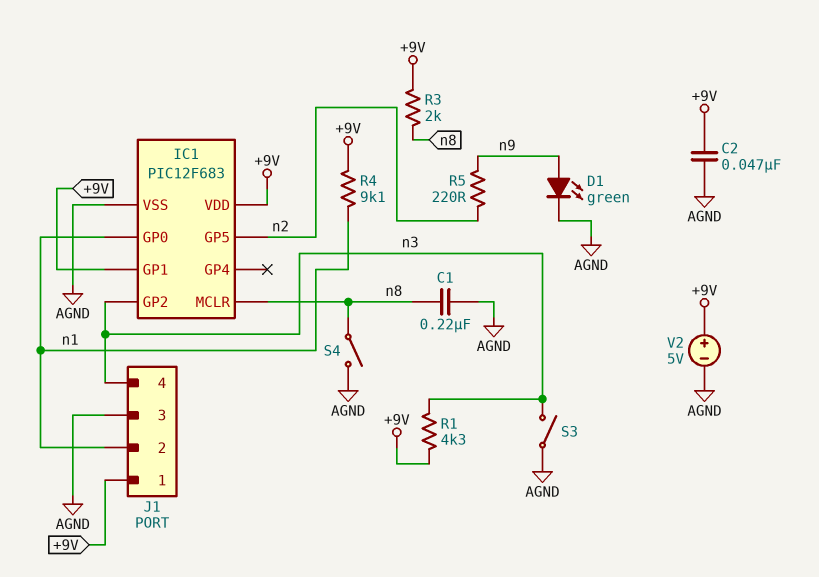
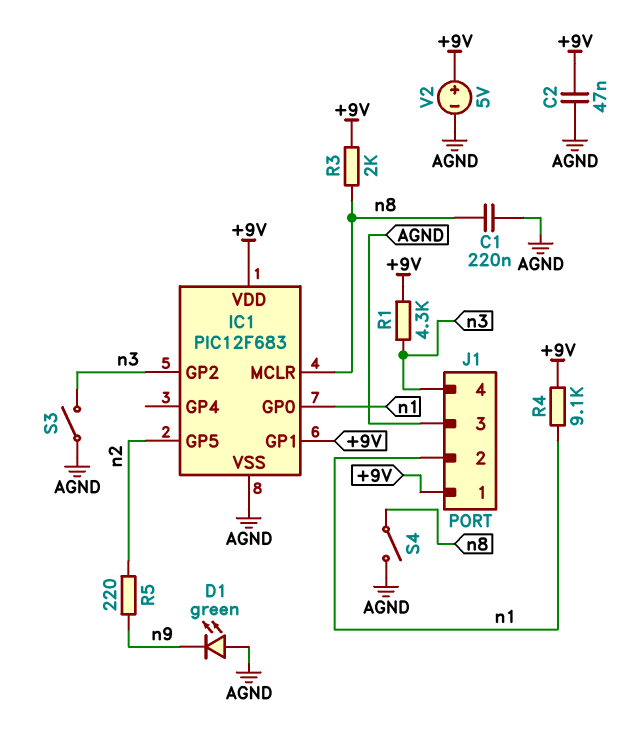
D1: LED green (A n9, K AGND) -> LED green (A AGND, K n9)

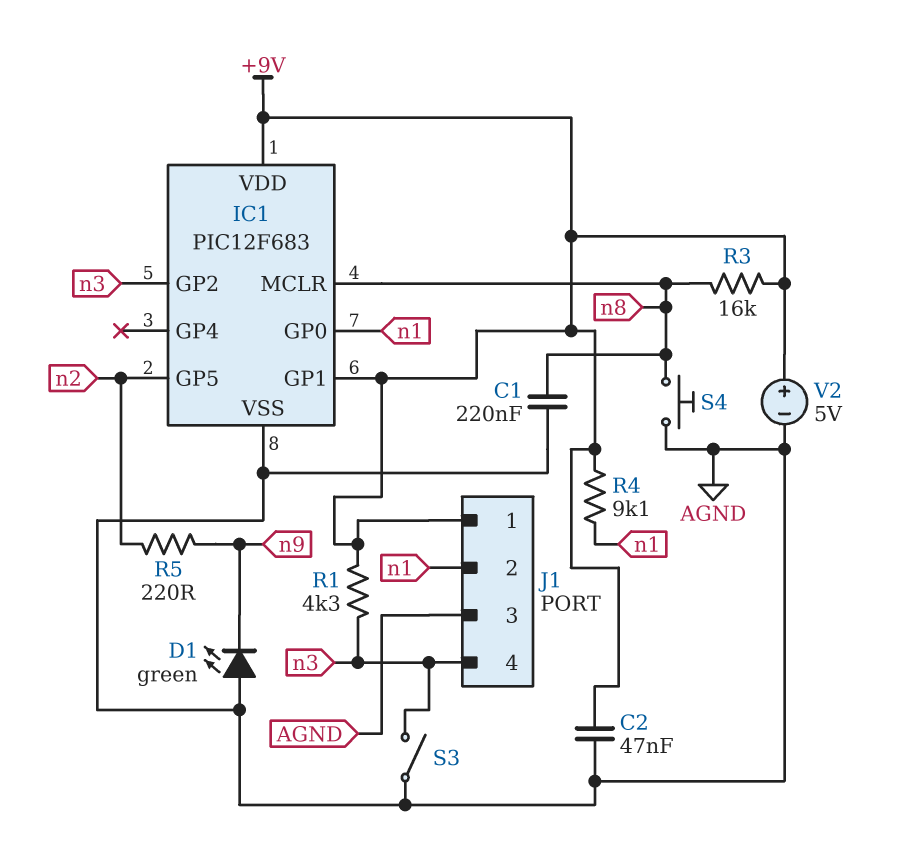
R3: 2k (+9V, n8) -> 16k (+9V, n8)
S4: switch (AGND, n8) -> button (AGND, n8)

